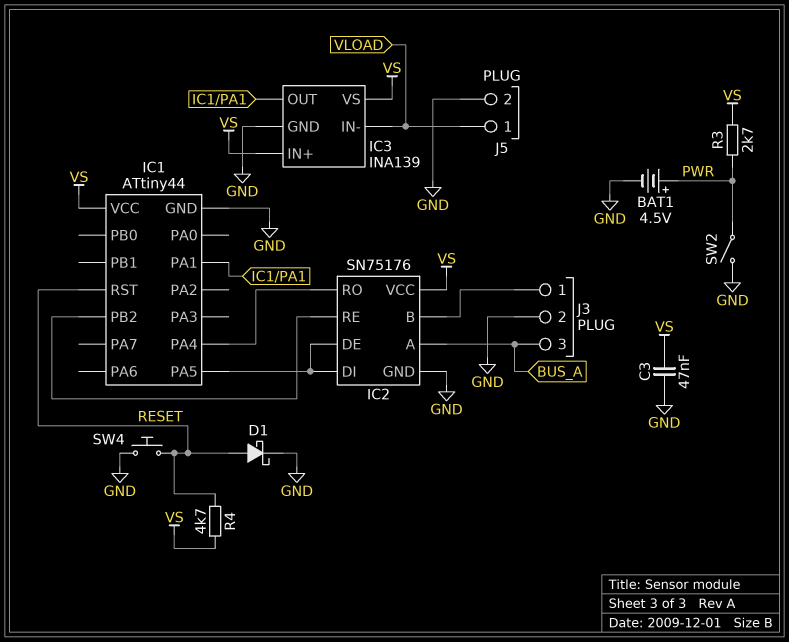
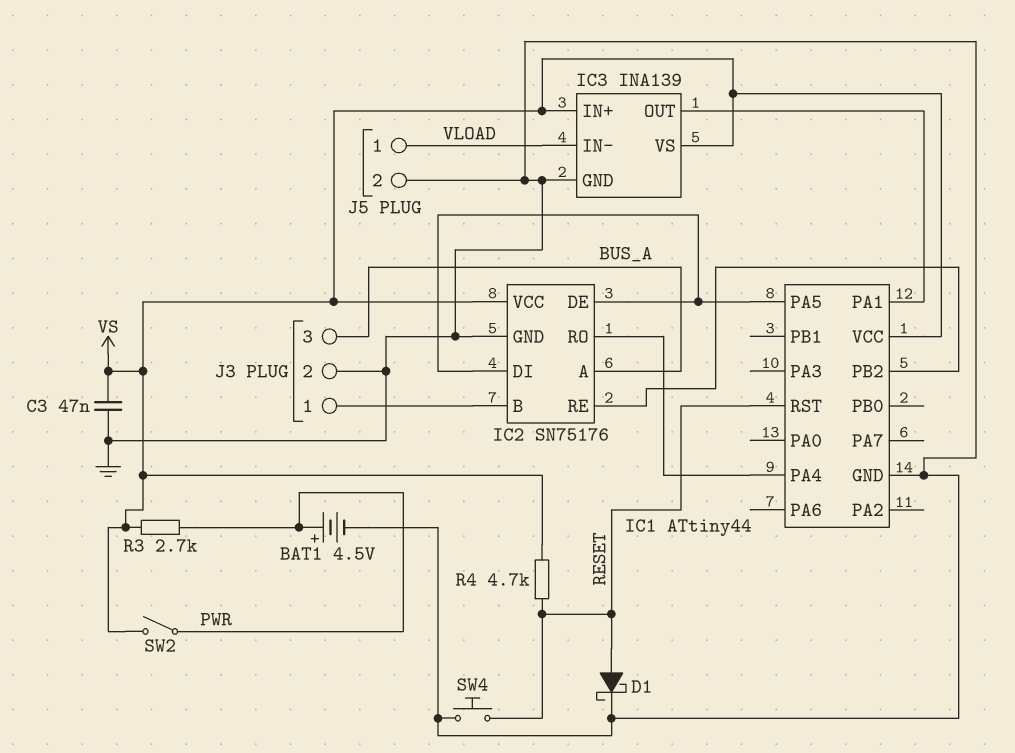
SW2: switch (GND, PWR) -> switch (PWR, VS)

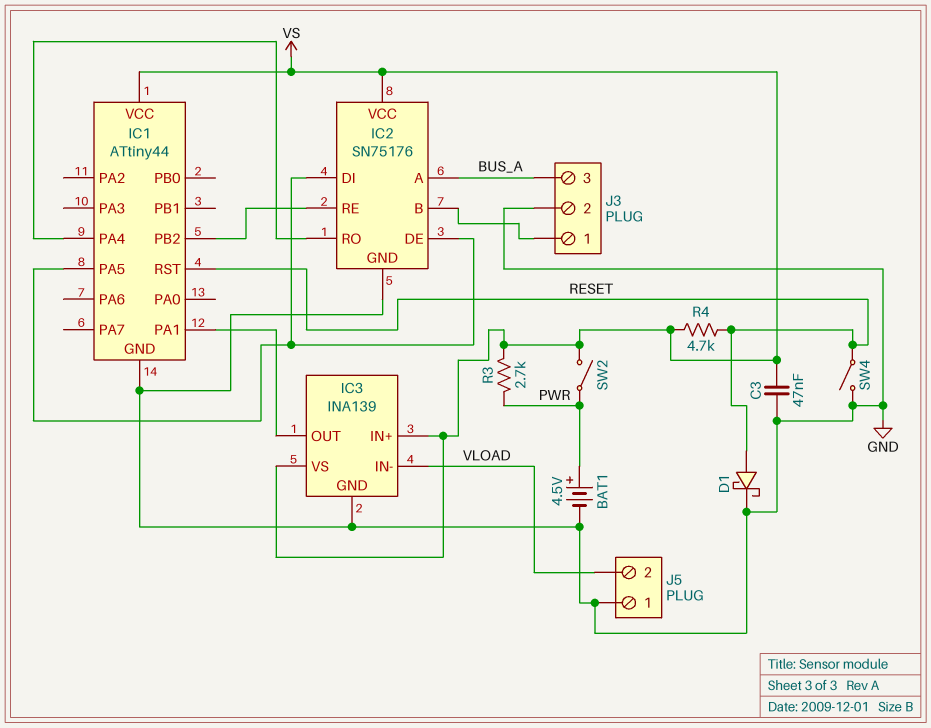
J5 pin 1: VLOAD -> GND
J5 pin 2: GND -> VLOAD
SW4: button (GND, RESET) -> switch (GND, RESET)

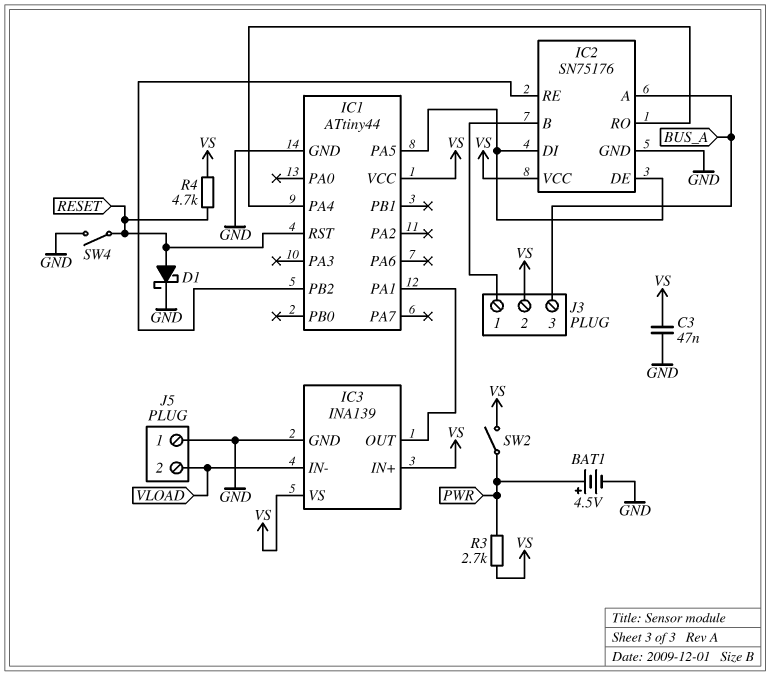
J3 pin 2: GND -> VS

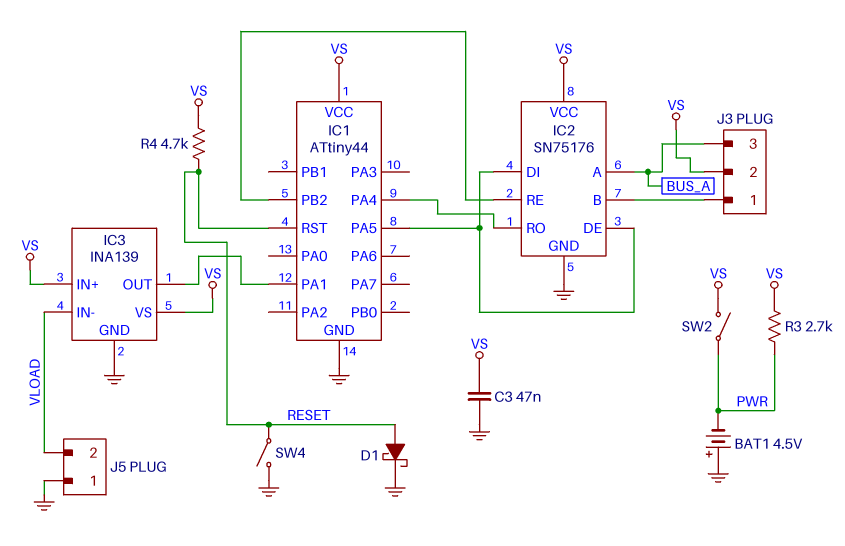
BAT1: 4.5V (plus PWR, minus GND) -> 4.5V (plus GND, minus PWR)

